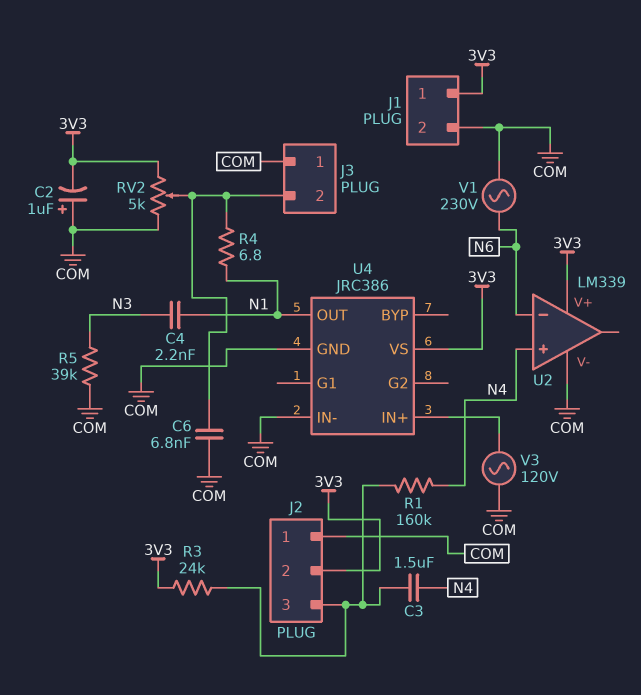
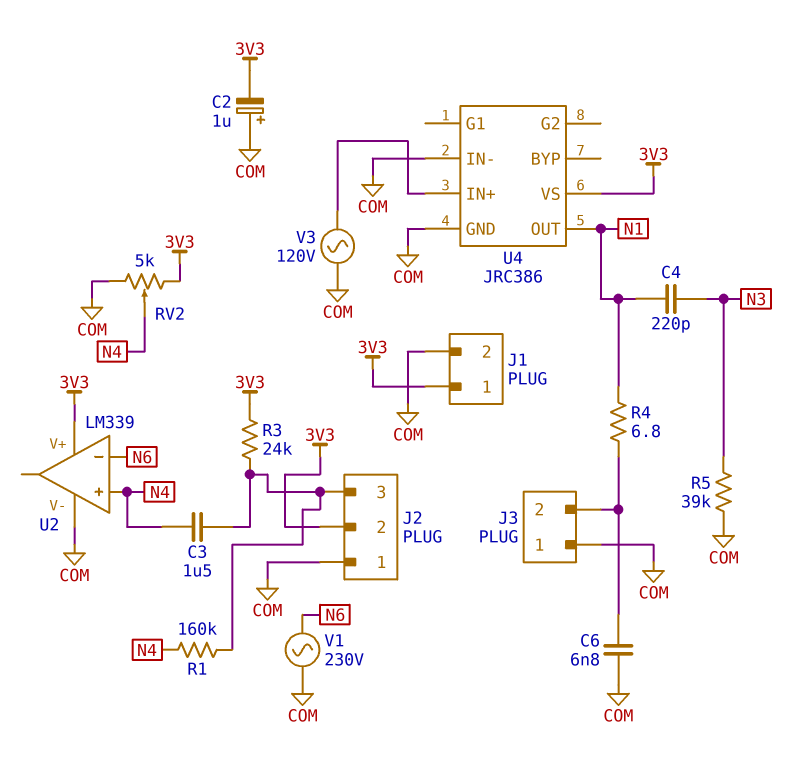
C4: 2.2nF (N1, N3) -> 220pF (N1, N3)
RV2: 5k (3V3, COM, wiper J3/2) -> 5k (3V3, COM, wiper N4)

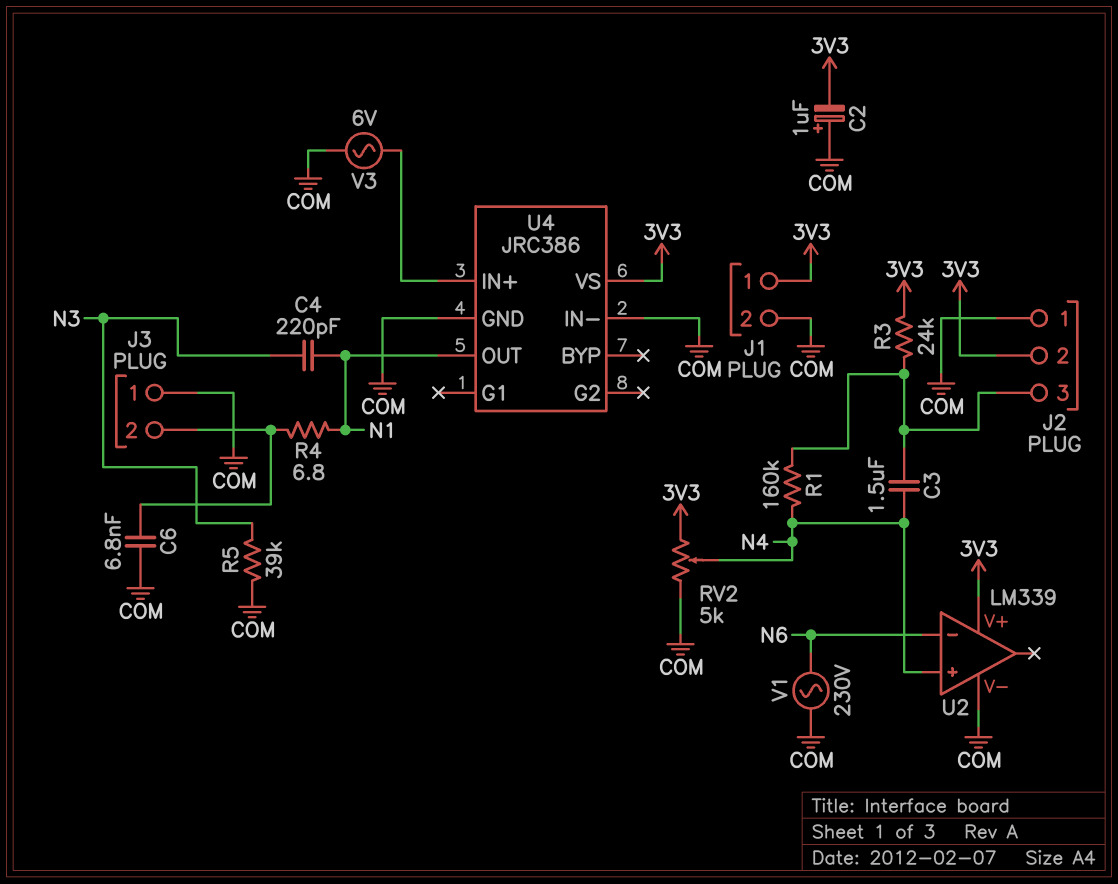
V3: AC 120V (COM, U4/IN+) -> AC 6V (COM, U4/IN+)

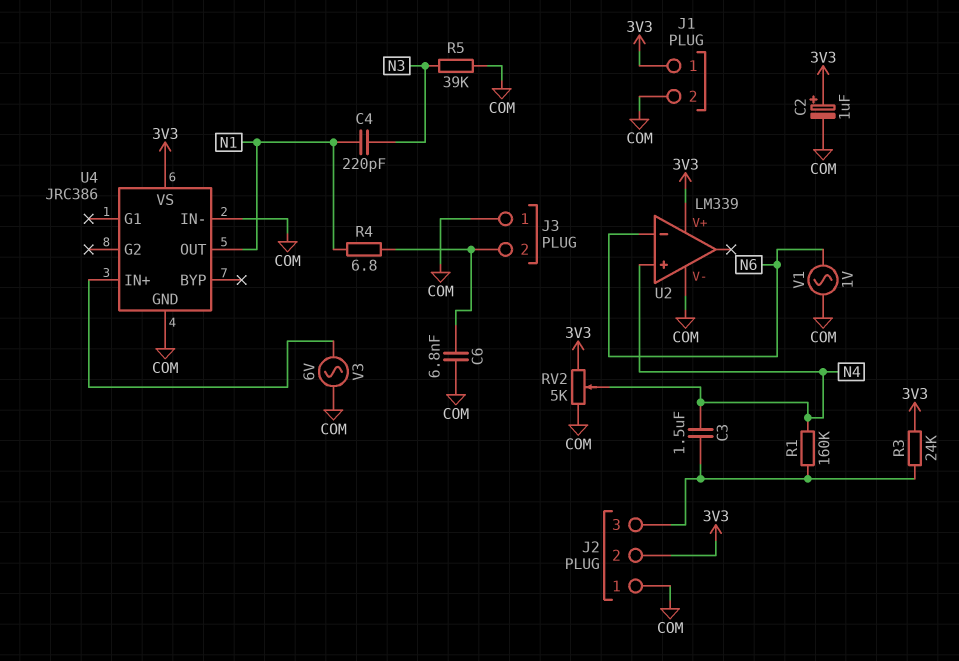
C2: 1uF (plus COM, minus 3V3) -> 1uF (plus 3V3, minus COM)
V1: AC 230V (COM, N6) -> AC 1V (COM, N6)

